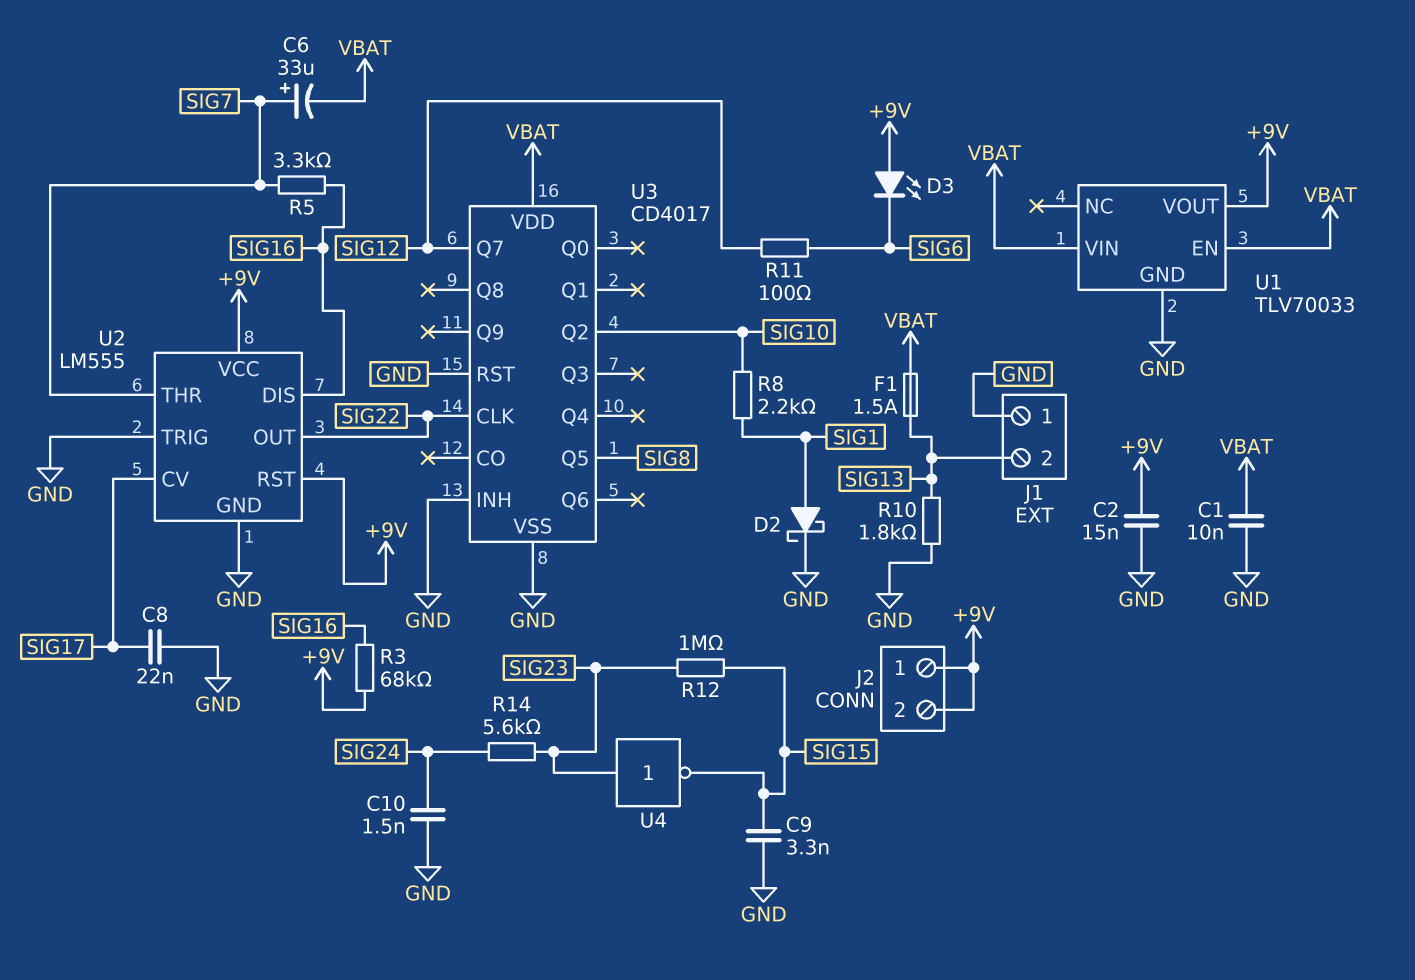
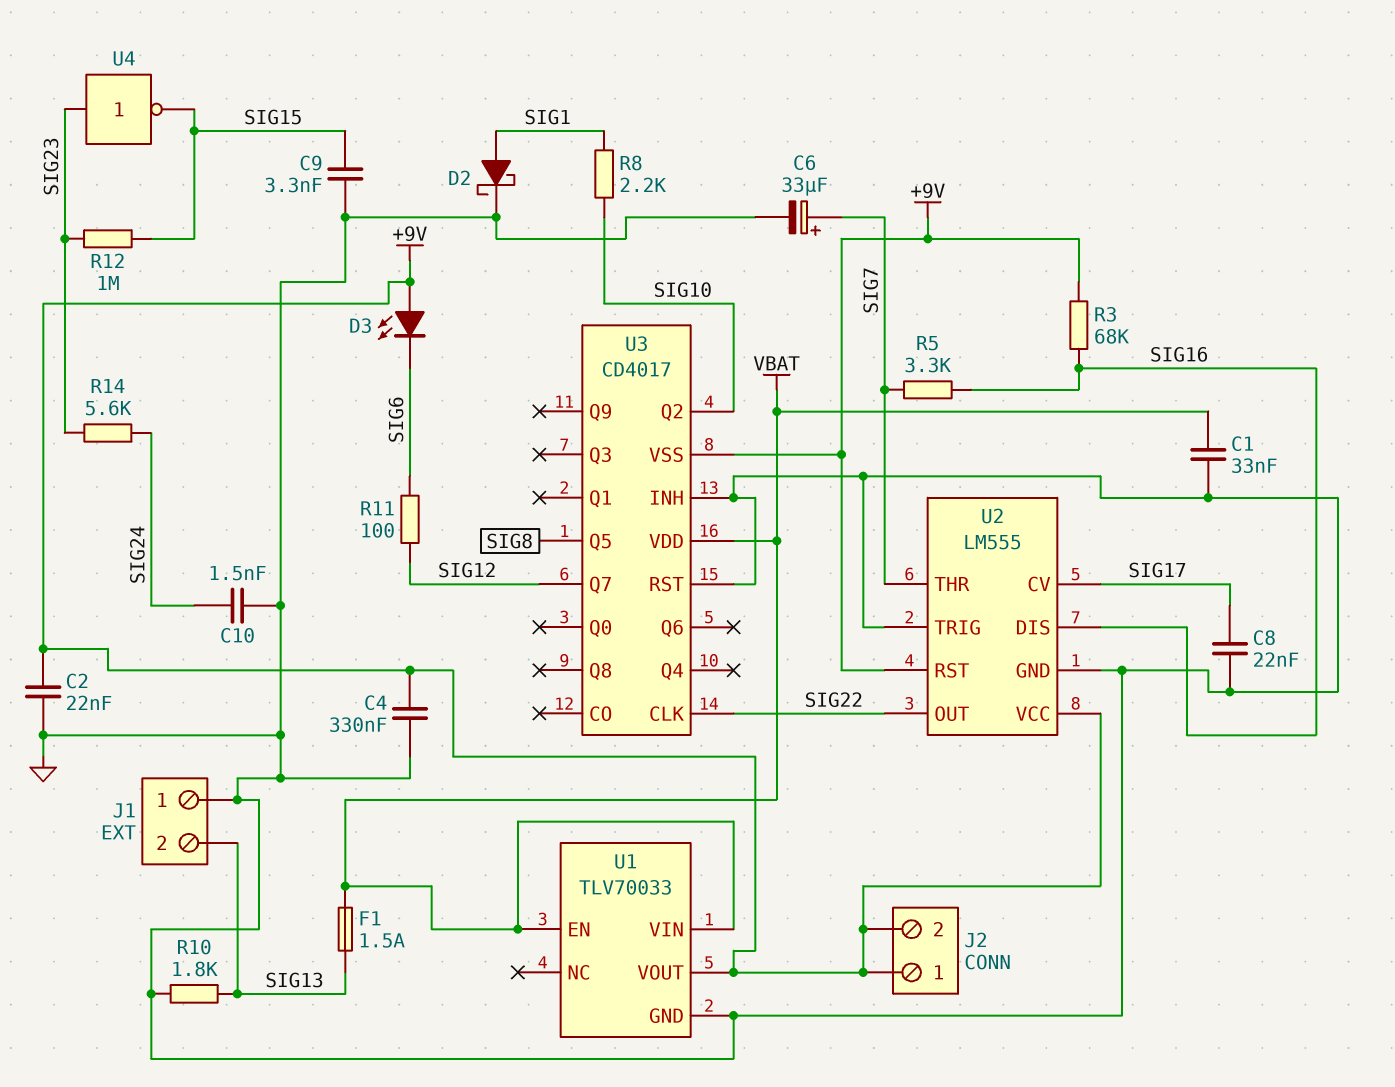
C1: 10nF (GND, VBAT) -> 33nF (GND, VBAT)
C2: 15nF (+9V, GND) -> 22nF (+9V, GND)
C4: none -> 330nF (+9V, GND)
C6: 33uF (plus SIG7, minus VBAT) -> 33uF (plus SIG7, minus GND)
U3 pin VSS: GND -> +9V

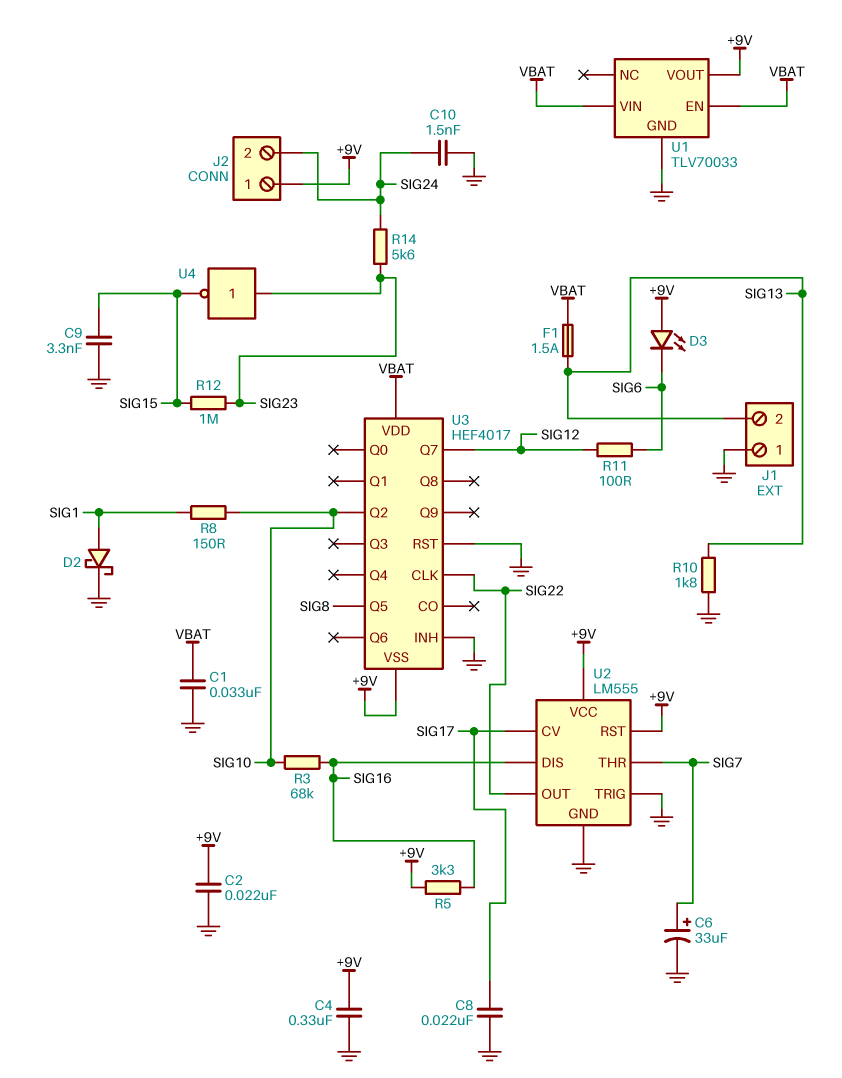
J2 pin 2: +9V -> SIG24
R3: 68k (+9V, SIG16) -> 68k (SIG10, SIG16)
R5: 3.3k (SIG7, SIG16) -> 3.3k (+9V, SIG16)
R8: 2.2k (SIG1, SIG10) -> 150 (SIG1, SIG10)
U3: CD4017 -> HEF4017

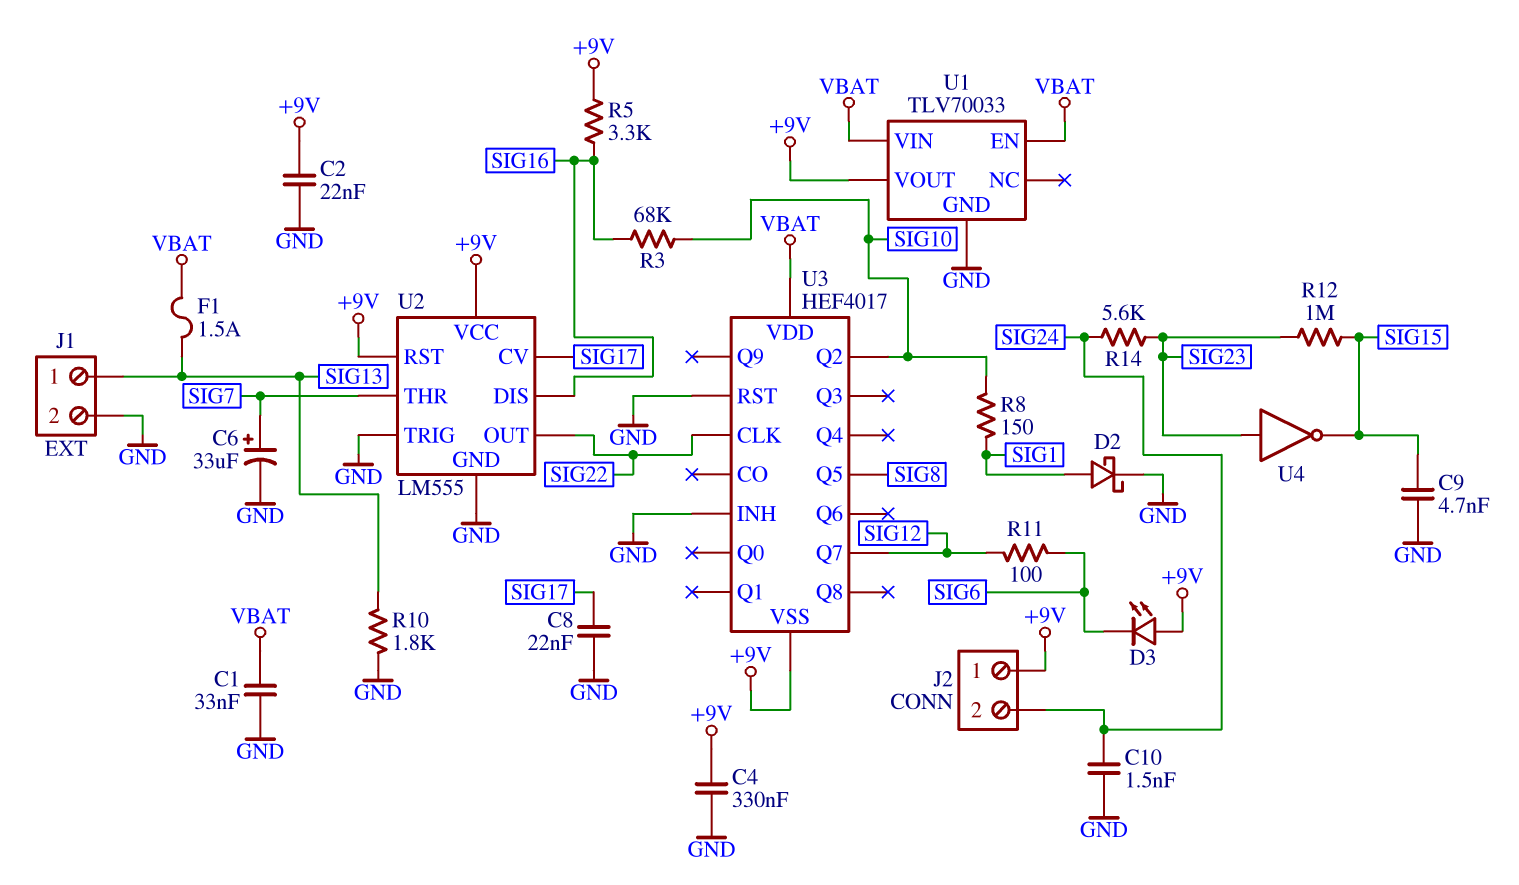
C9: 3.3nF (GND, SIG15) -> 4.7nF (GND, SIG15)
J1 pin 1: GND -> SIG13
J1 pin 2: SIG13 -> GND

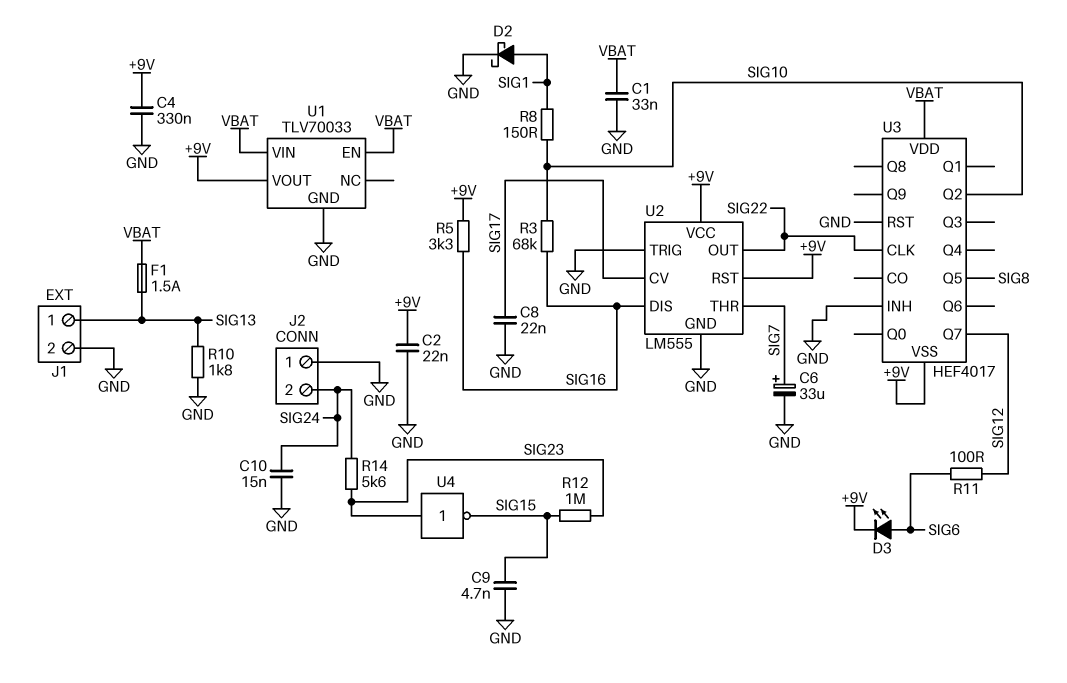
C10: 1.5nF (GND, SIG24) -> 15nF (GND, SIG24)
D3: LED (A +9V, K SIG6) -> LED (A SIG6, K +9V)
J2 pin 1: +9V -> GND

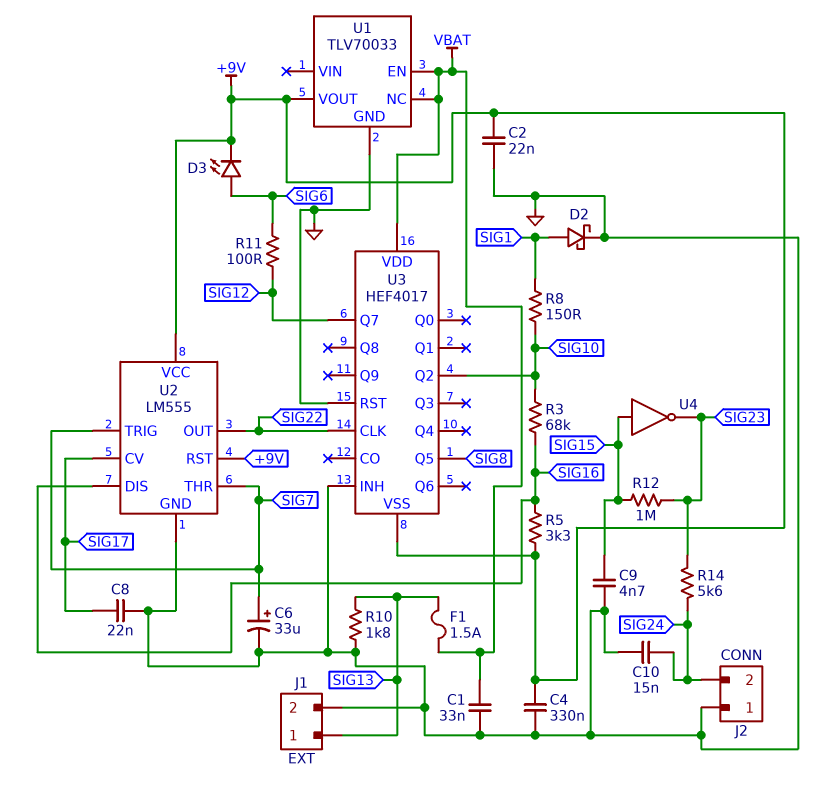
U1 pin NC: none -> VBAT
U1 pin VIN: VBAT -> none
U2 pin TRIG: GND -> SIG7
U4: NOT (in SIG23, out SIG15) -> NOT (in SIG15, out SIG23)

